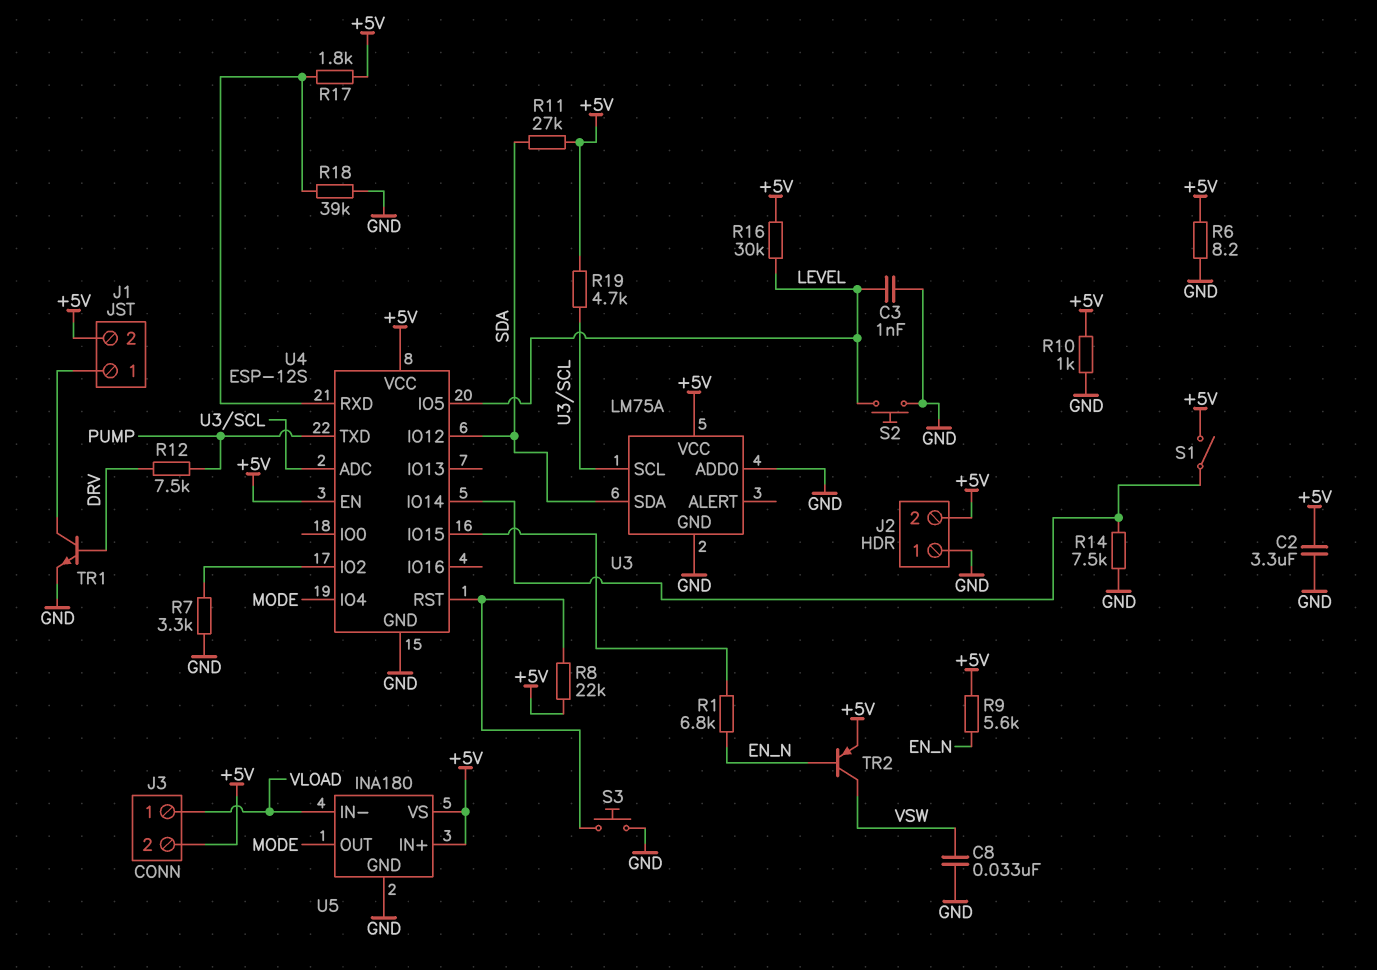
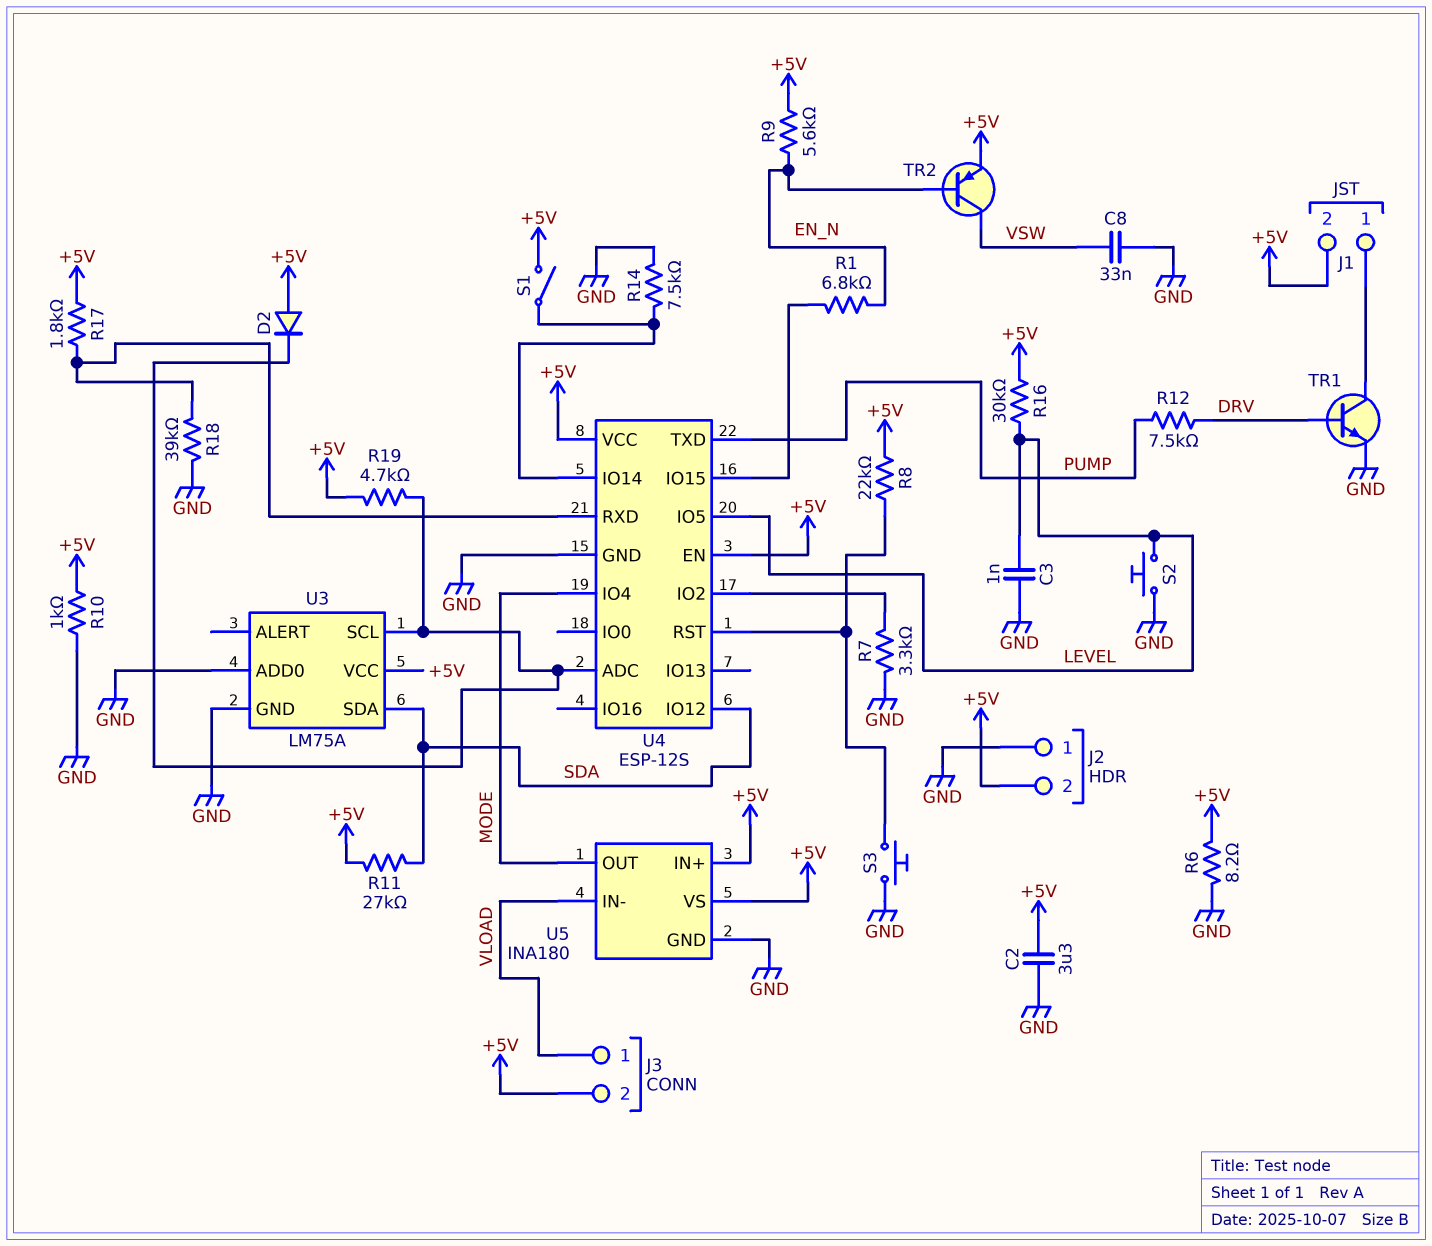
D2: none -> diode (A +5V, K U3/SCL)

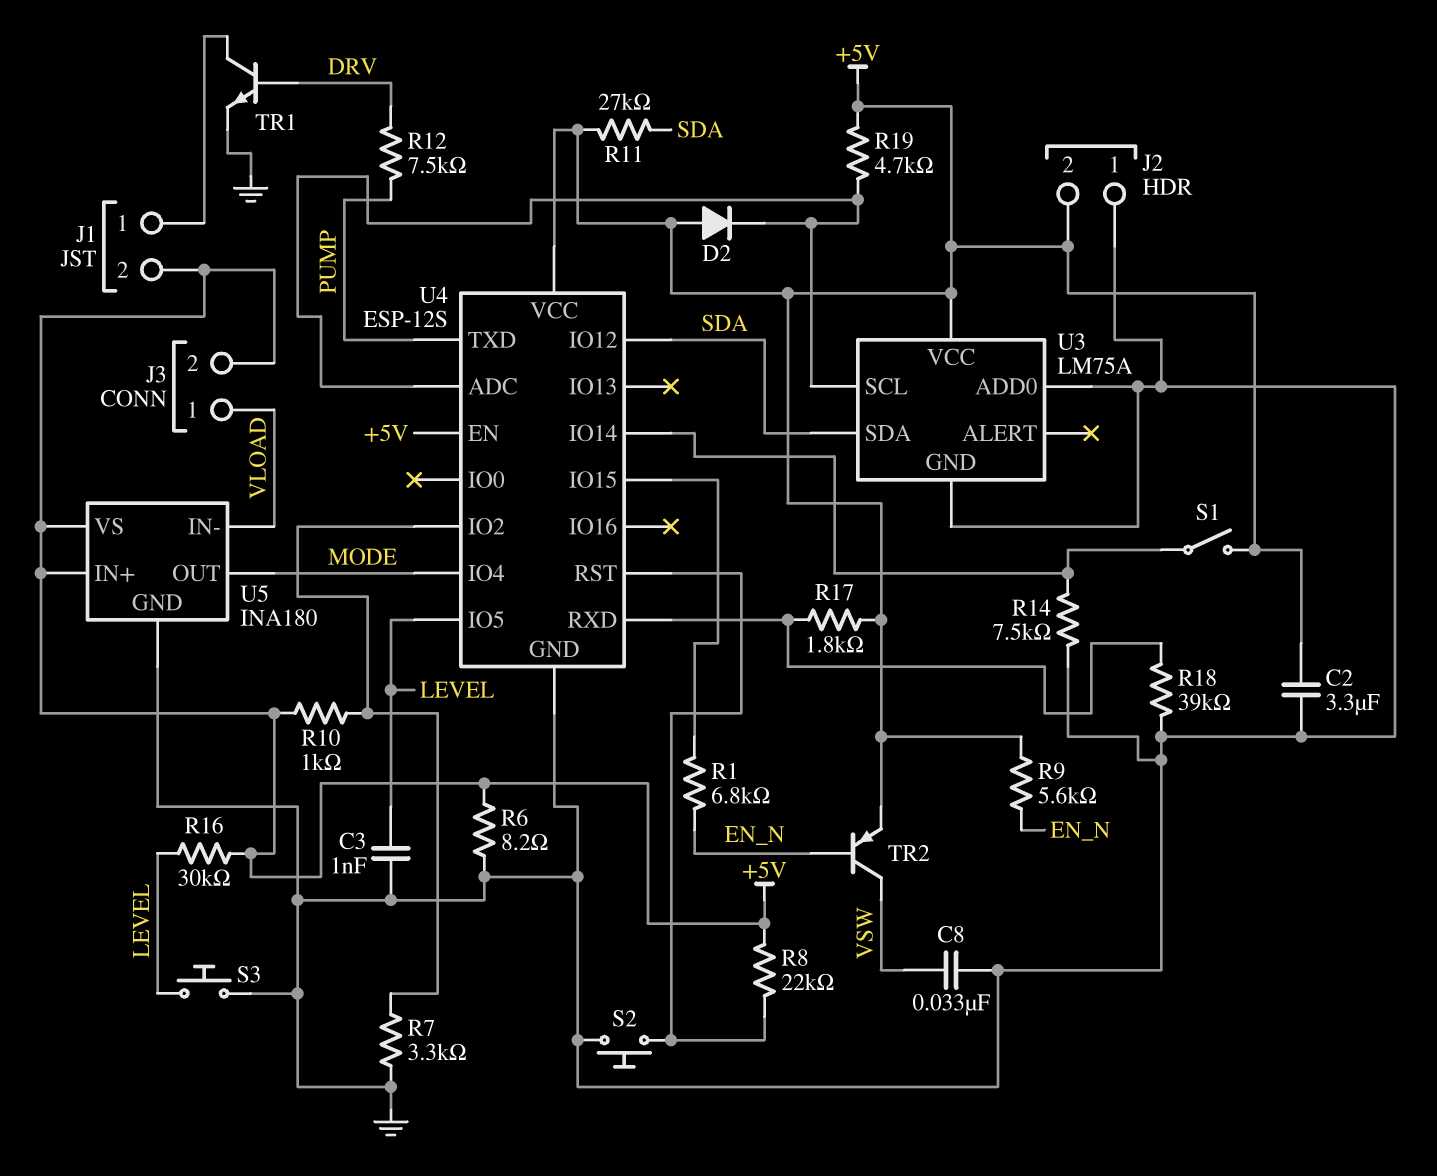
R10: 1k (+5V, GND) -> 1k (+5V, U4/IO2)
S2: button (GND, LEVEL) -> button (GND, U4/RST)
S3: button (GND, U4/RST) -> button (GND, LEVEL)

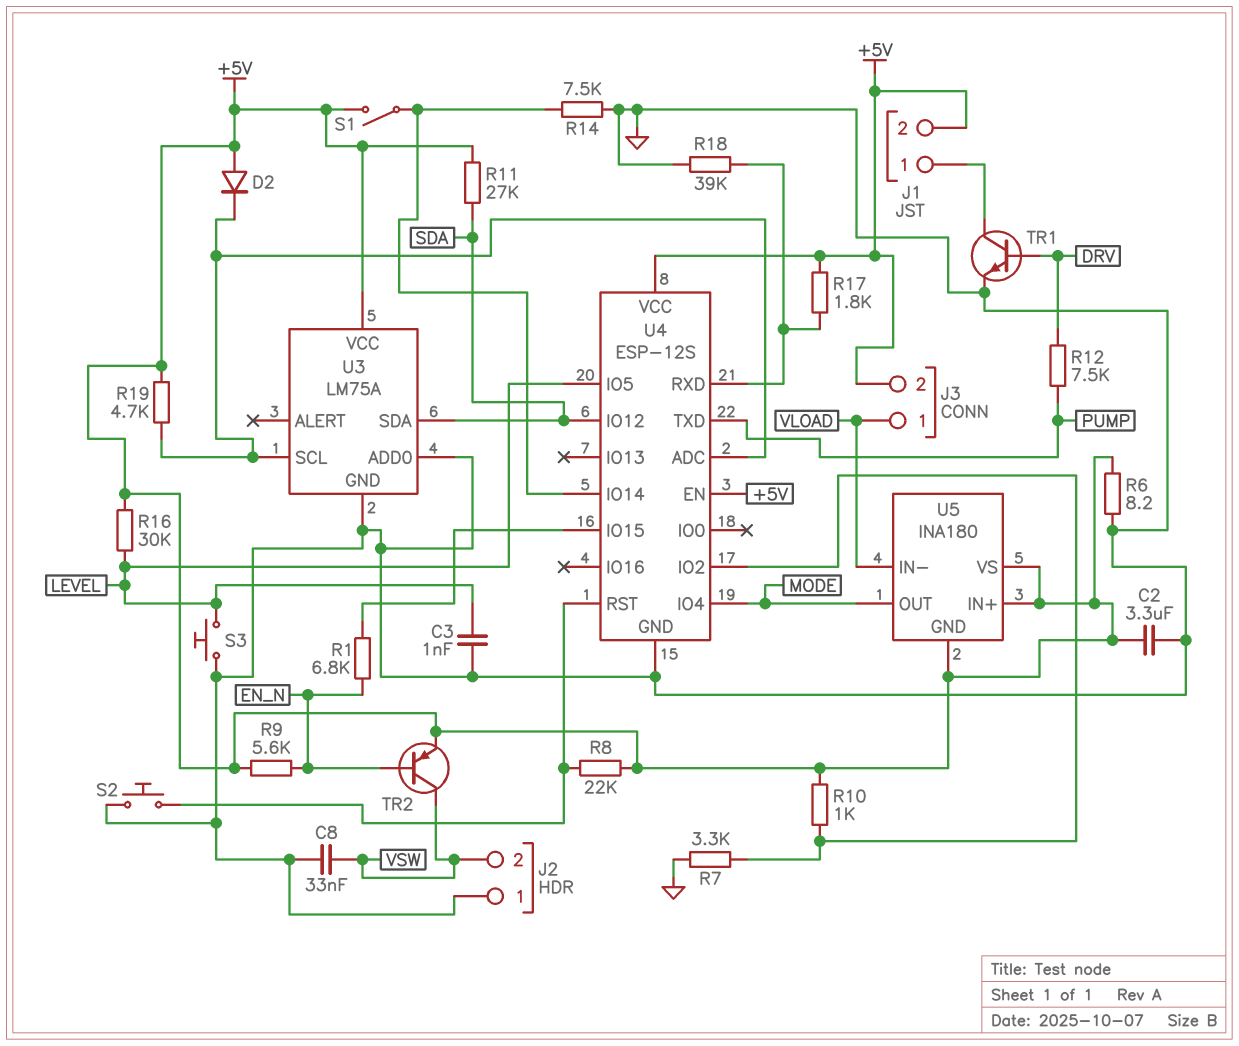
J2 pin 2: +5V -> VSW
U5 pin GND: GND -> +5V

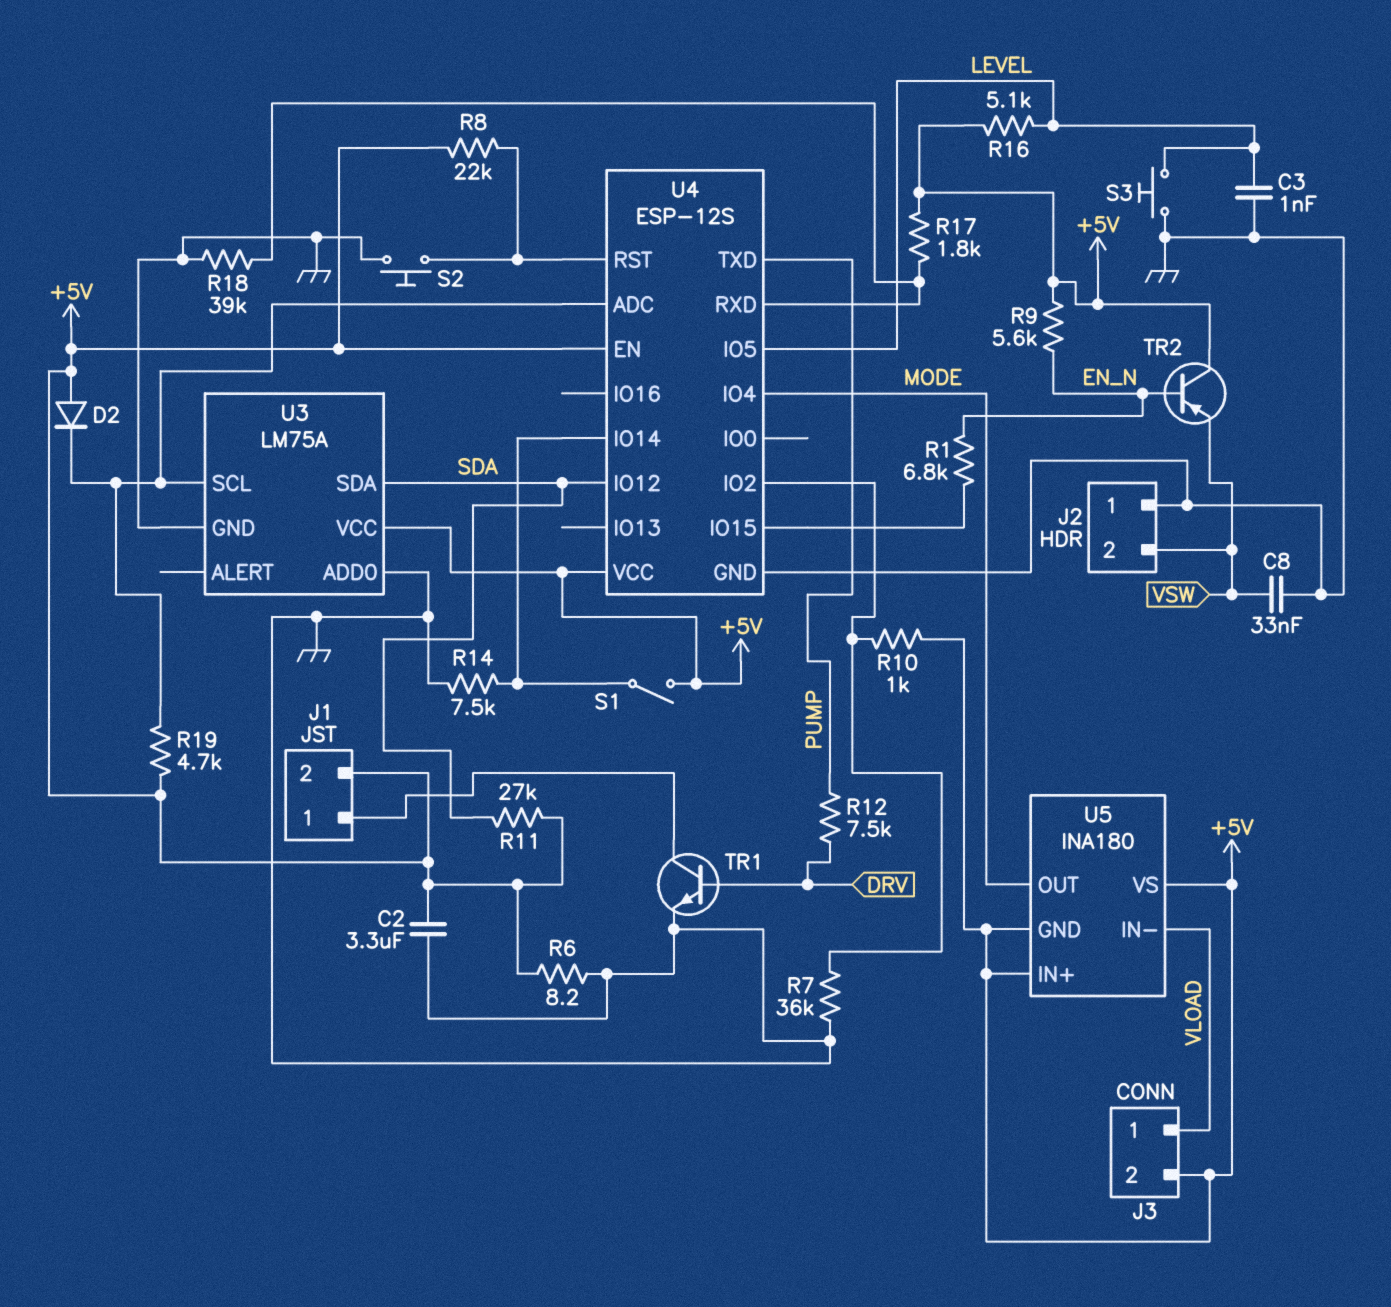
R7: 3.3k (GND, U4/IO2) -> 36k (GND, U4/IO2)
R16: 30k (+5V, LEVEL) -> 5.1k (+5V, LEVEL)
TR2: PNP (B EN_N, C VSW, E +5V) -> PNP (B EN_N, C +5V, E VSW)

